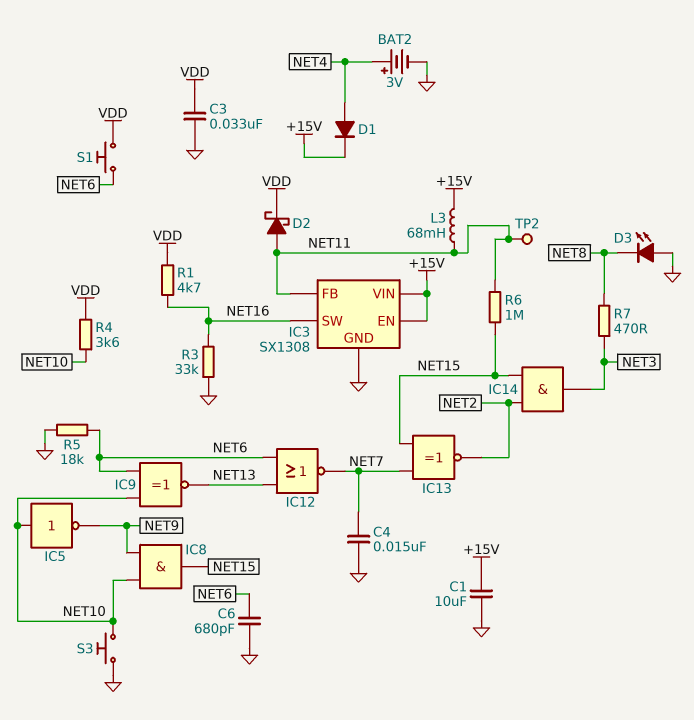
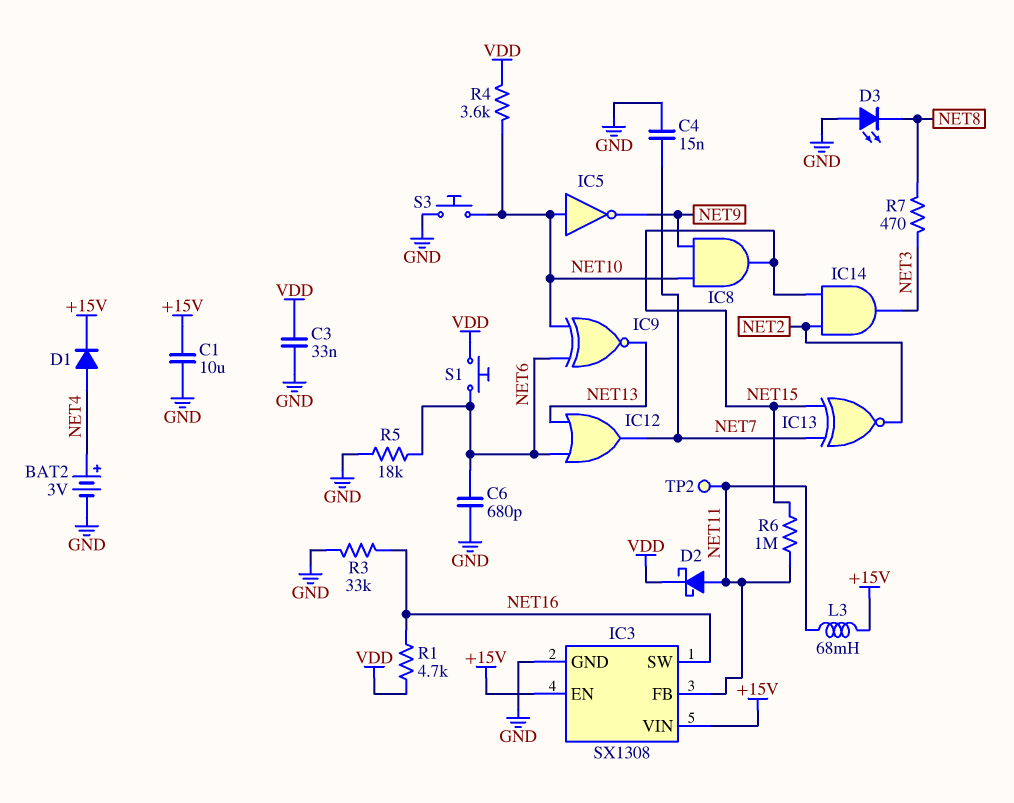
IC12: NOR (in NET6, in NET13, out NET7) -> OR (in NET6, in NET13, out NET7)

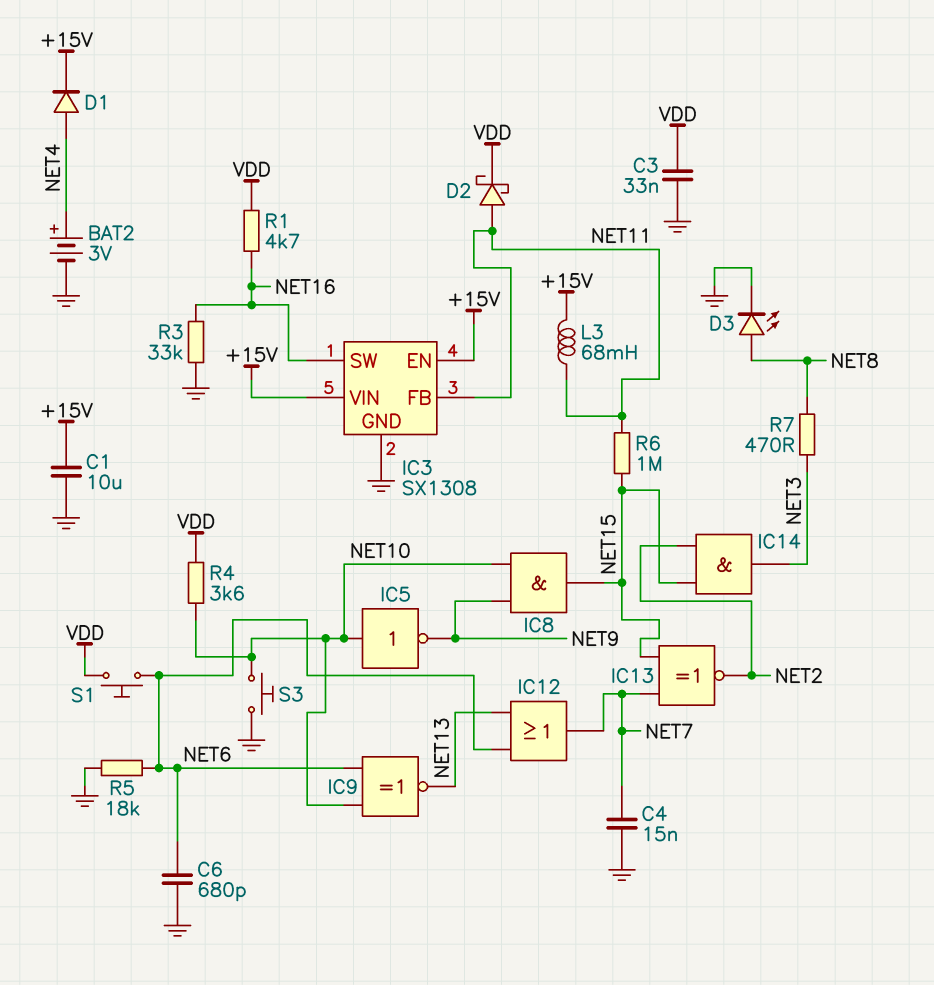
D3: LED (A GND, K NET8) -> LED (A NET8, K GND)
TP2: test point (NET11) -> none

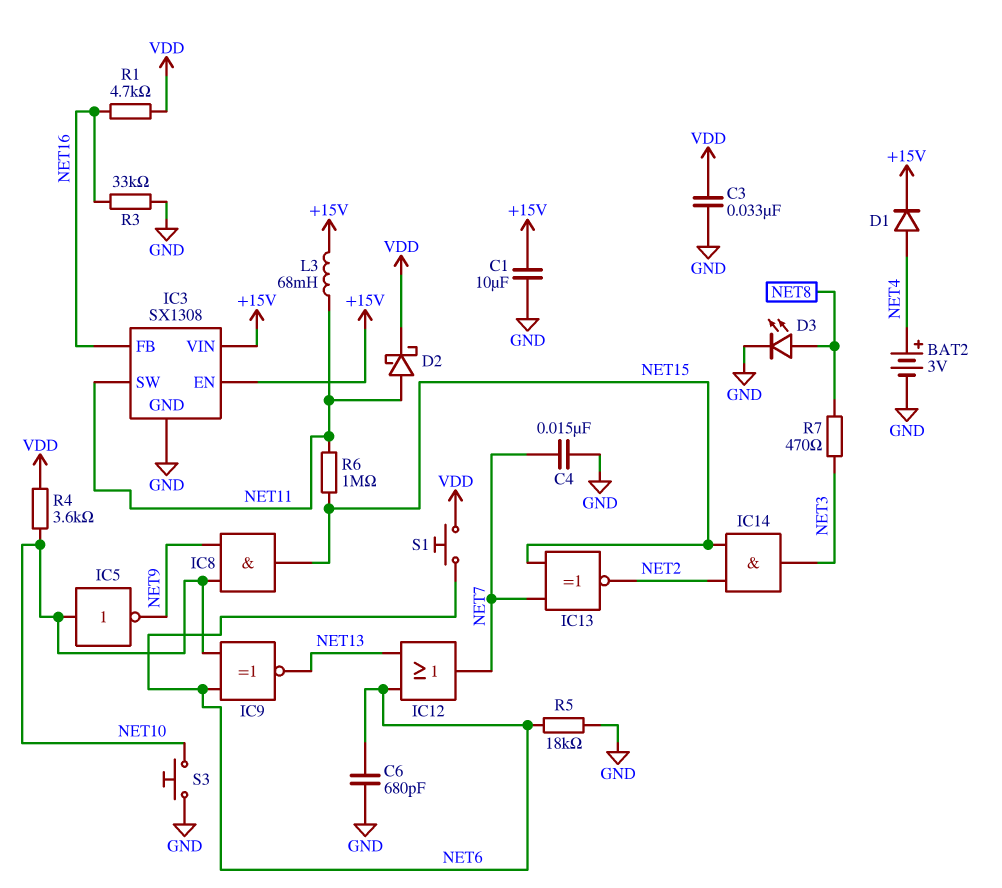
IC3 pin FB: NET11 -> NET16
IC3 pin SW: NET16 -> NET11

